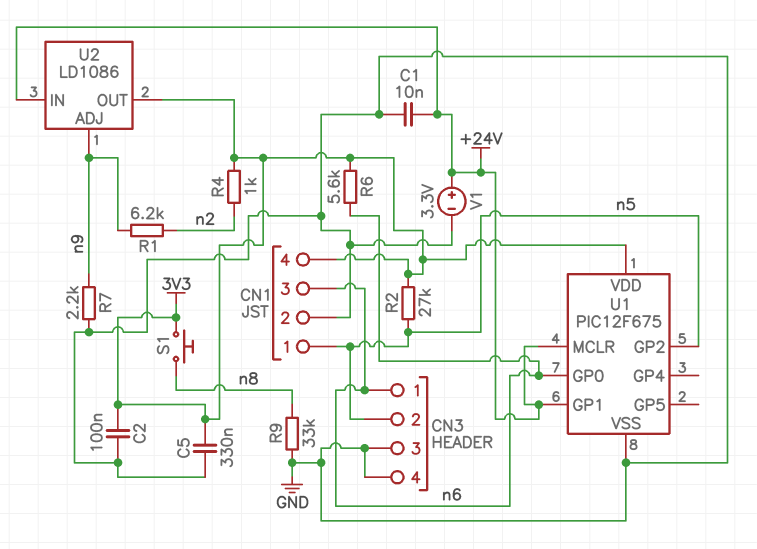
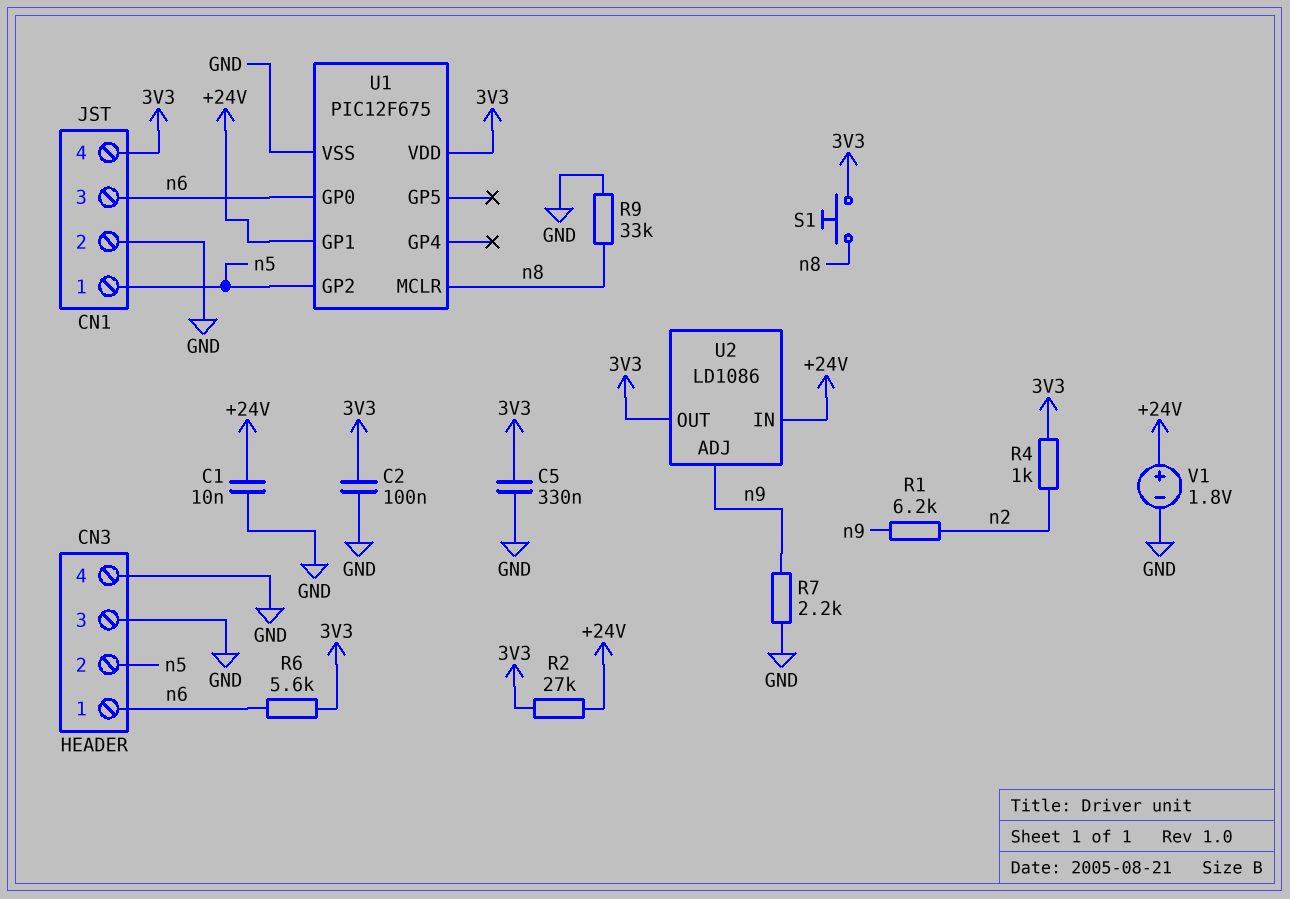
R2: 27k (3V3, n5) -> 27k (+24V, 3V3)
U1 pin MCLR: +24V -> n8
V1: 3.3V (plus +24V, minus GND) -> 1.8V (plus +24V, minus GND)

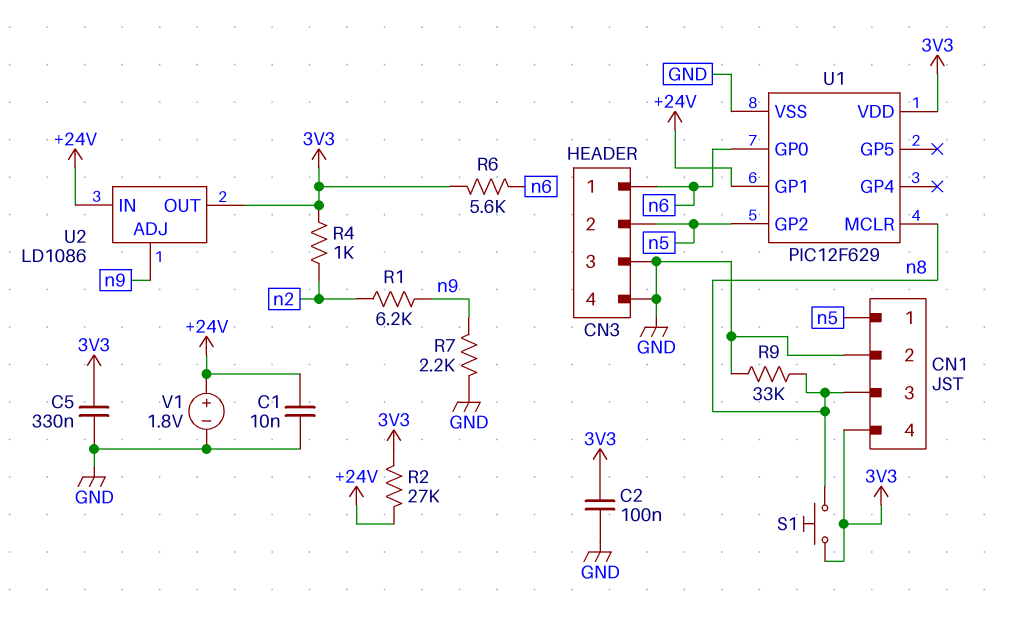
CN1 pin 3: n6 -> n8
U1: PIC12F675 -> PIC12F629

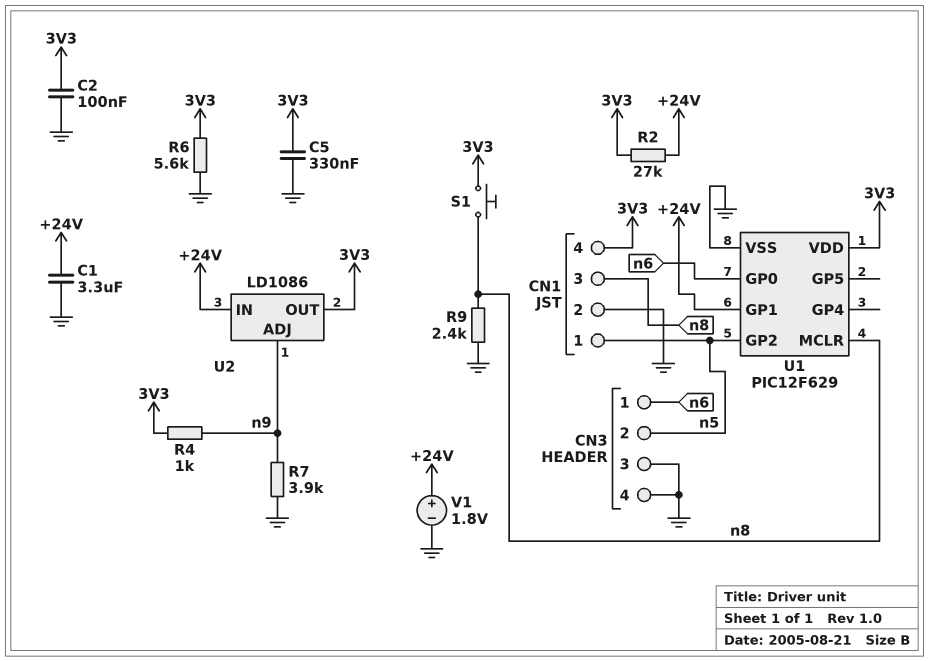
C1: 10nF (+24V, GND) -> 3.3uF (+24V, GND)
R1: 6.2k (n2, n9) -> none
R4: 1k (3V3, n2) -> 1k (3V3, n9)
R6: 5.6k (3V3, n6) -> 5.6k (3V3, GND)
R7: 2.2k (GND, n9) -> 3.9k (GND, n9)
R9: 33k (GND, n8) -> 2.4k (GND, n8)

